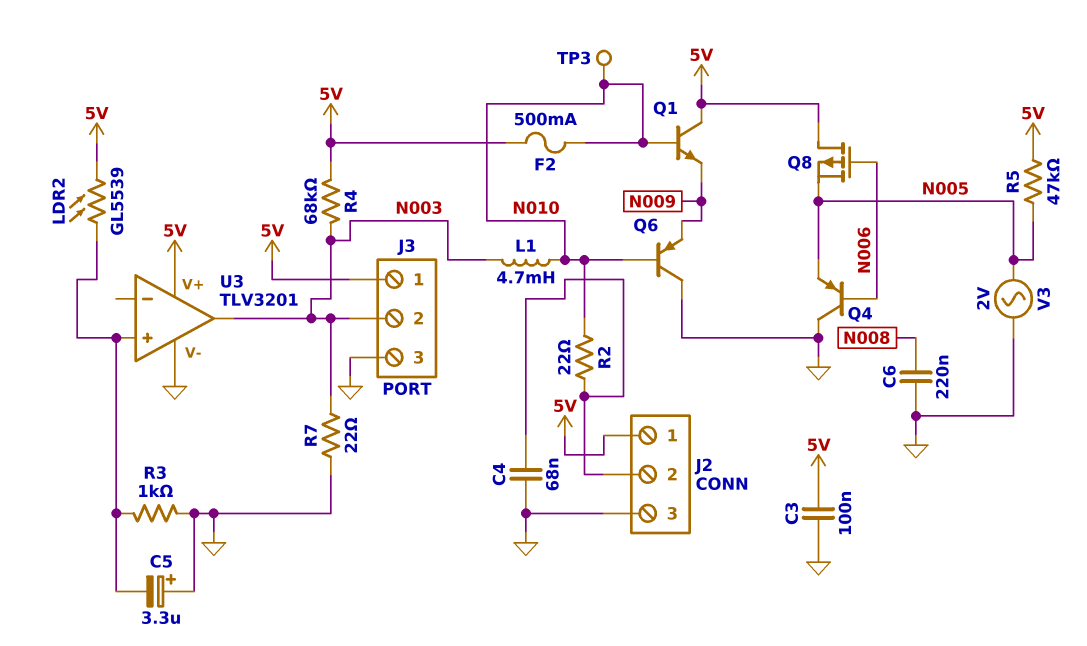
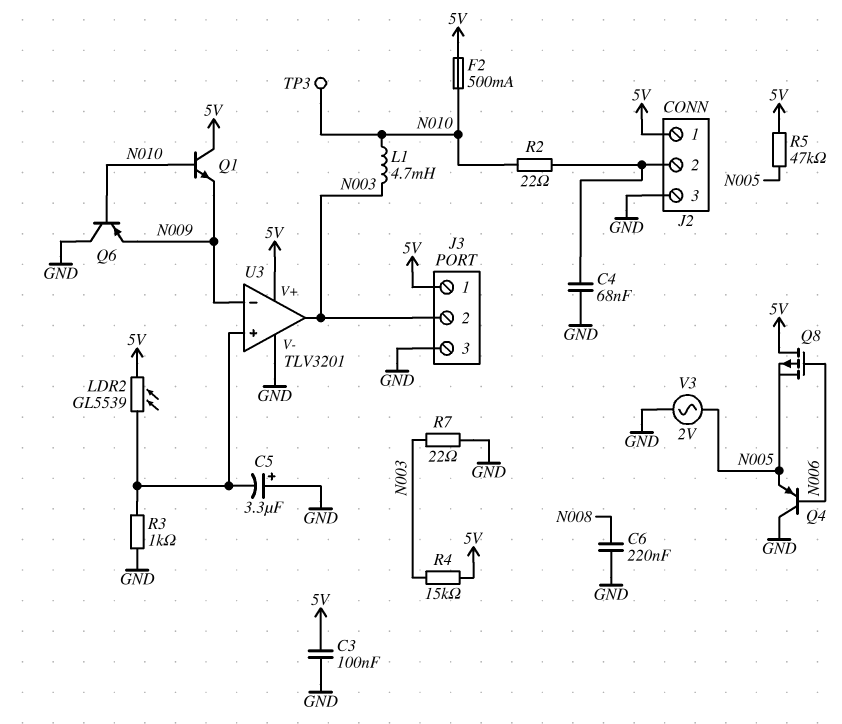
R4: 68k (5V, N003) -> 15k (5V, N003)
U3 pin in-: none -> N009

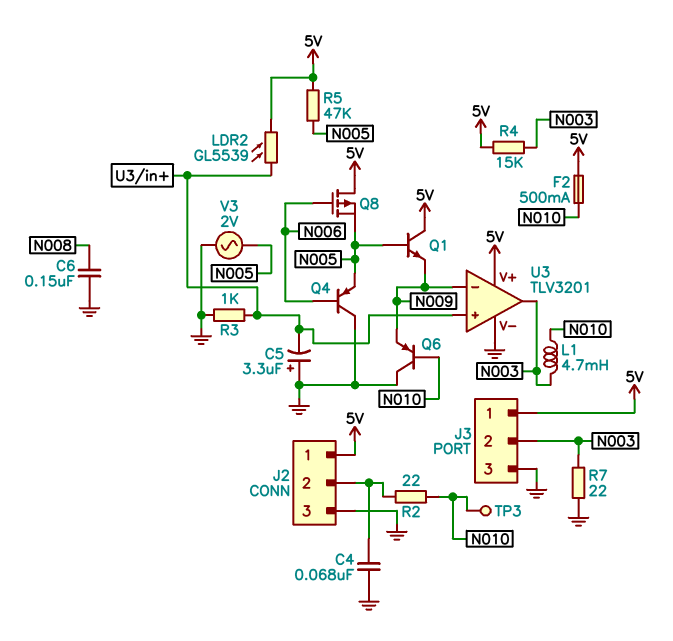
C3: 100nF (5V, GND) -> none
C6: 220nF (GND, N008) -> 150nF (GND, N008)
Q1: NPN (B N010, C 5V, E N009) -> NPN (B N005, C 5V, E N009)

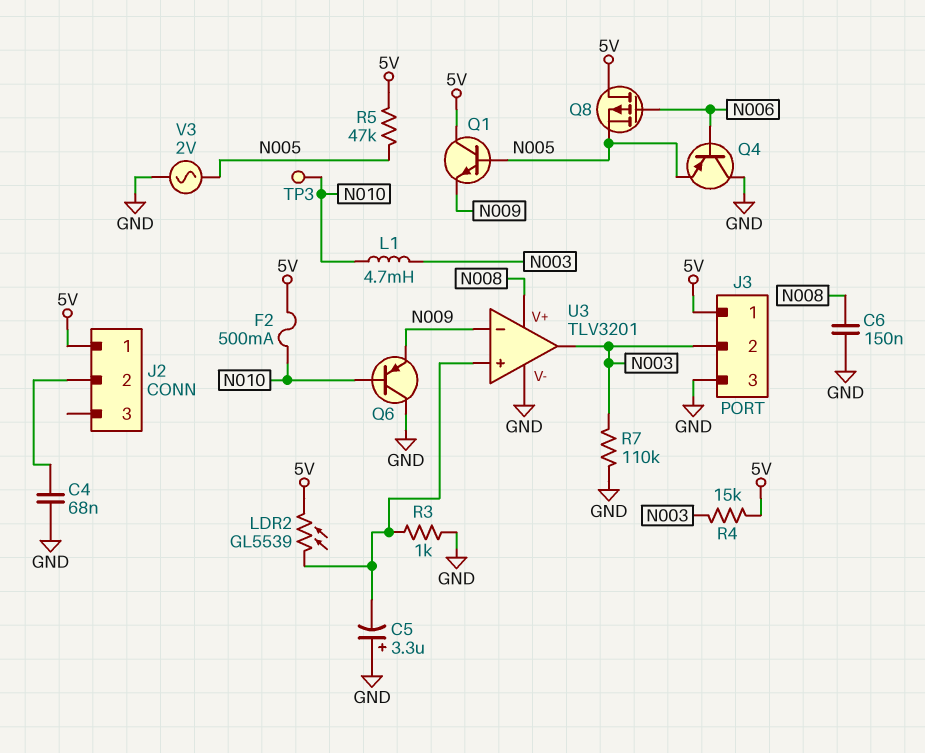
J2 pin 3: GND -> none
R2: 22 (J2/2, N010) -> none
R7: 22 (GND, N003) -> 110k (GND, N003)
U3 pin V+: 5V -> N008

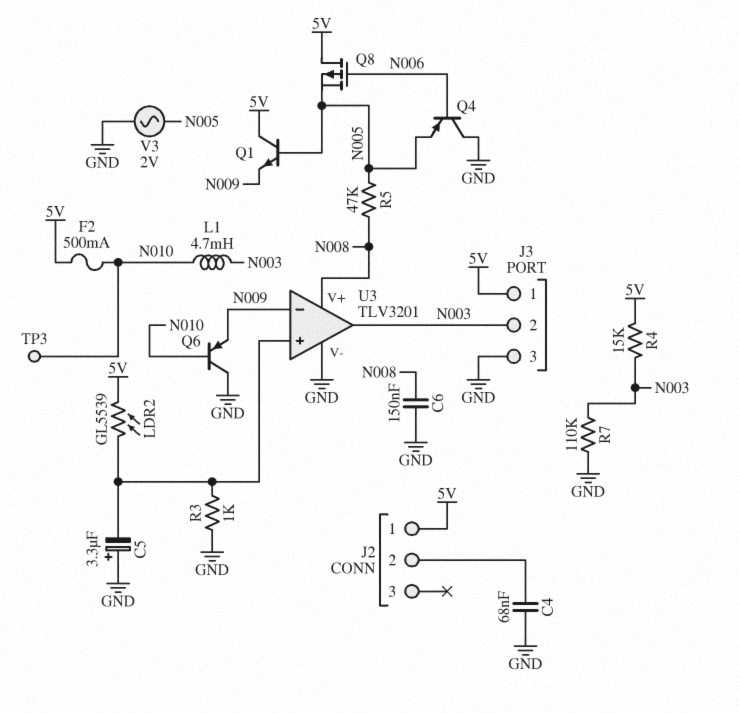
R5: 47k (5V, N005) -> 47k (N005, N008)

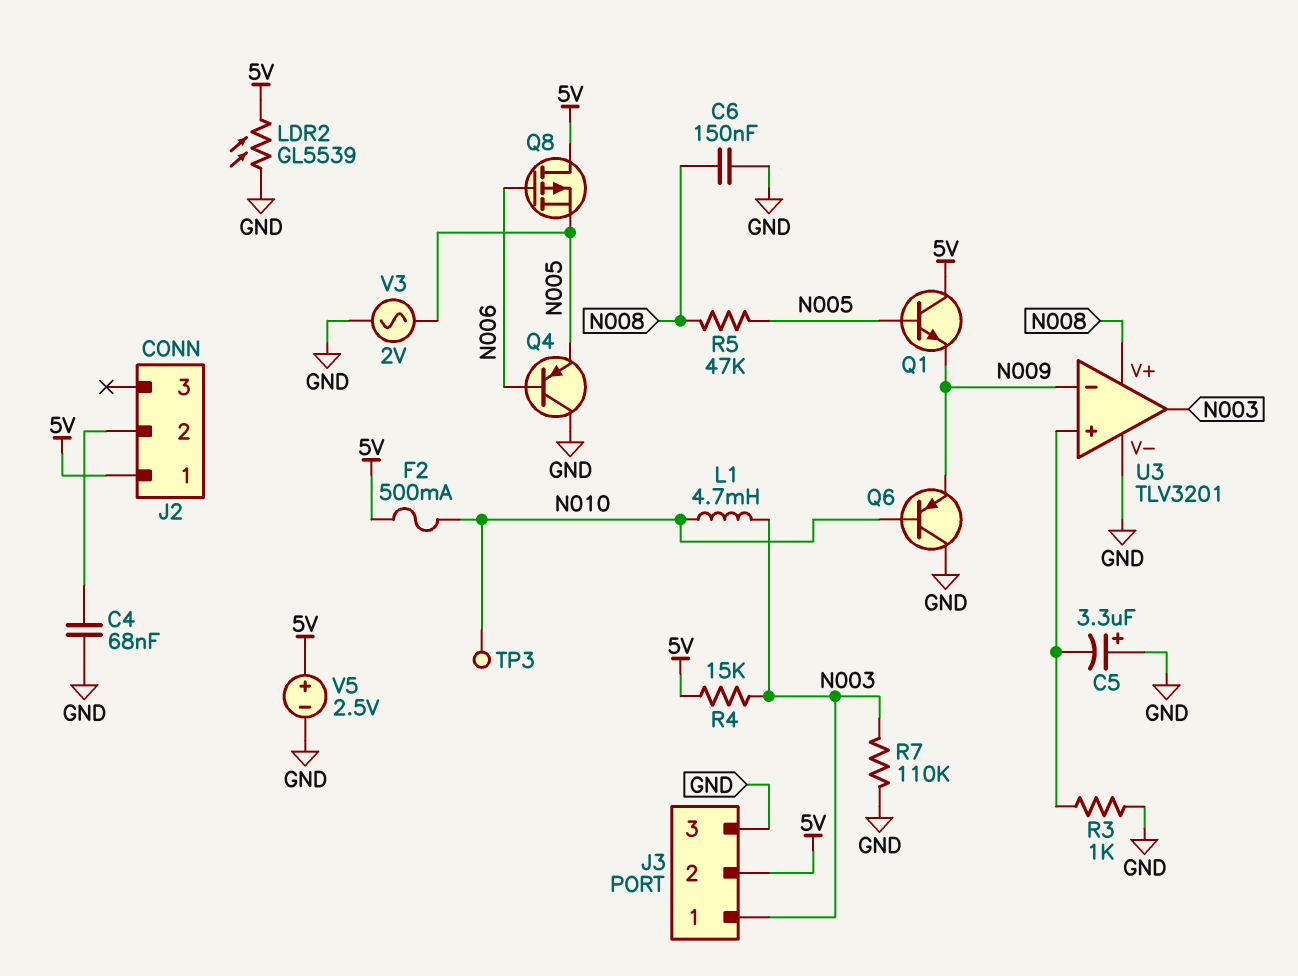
J3 pin 1: 5V -> N003
J3 pin 2: N003 -> 5V
LDR2: GL5539 (5V, U3/in+) -> GL5539 (5V, GND)
V5: none -> 2.5V (plus 5V, minus GND)

